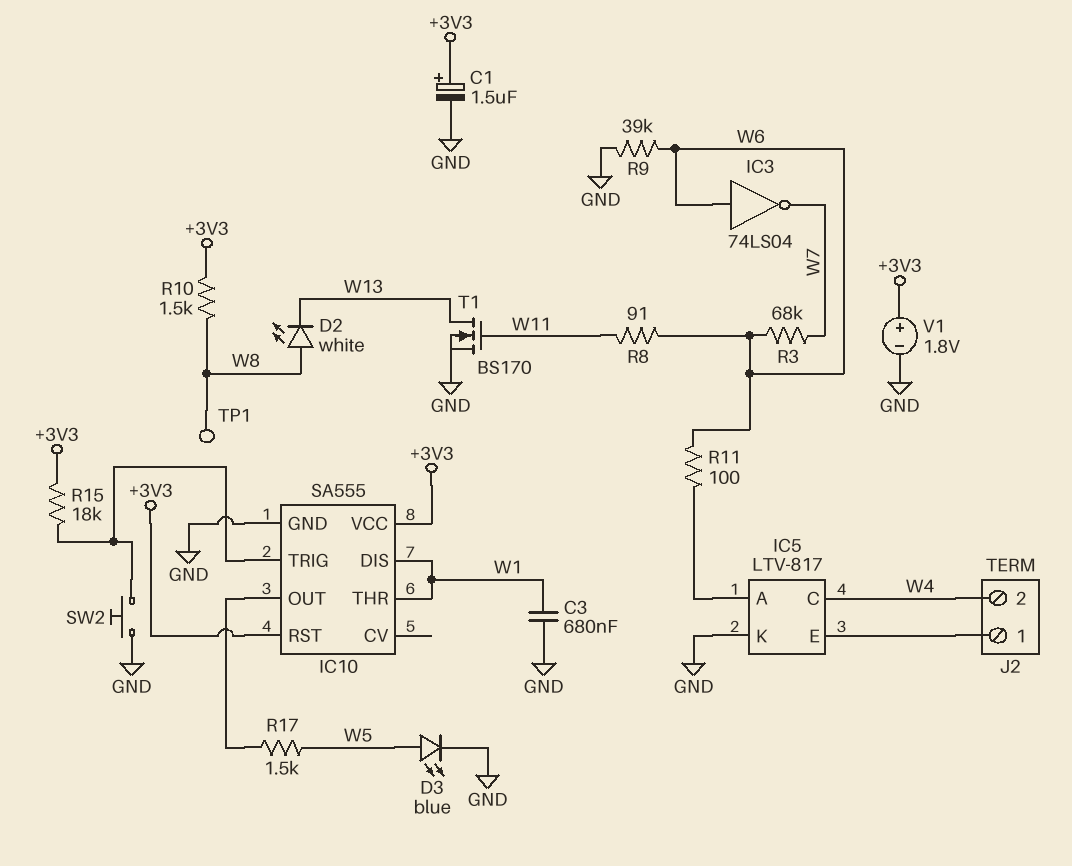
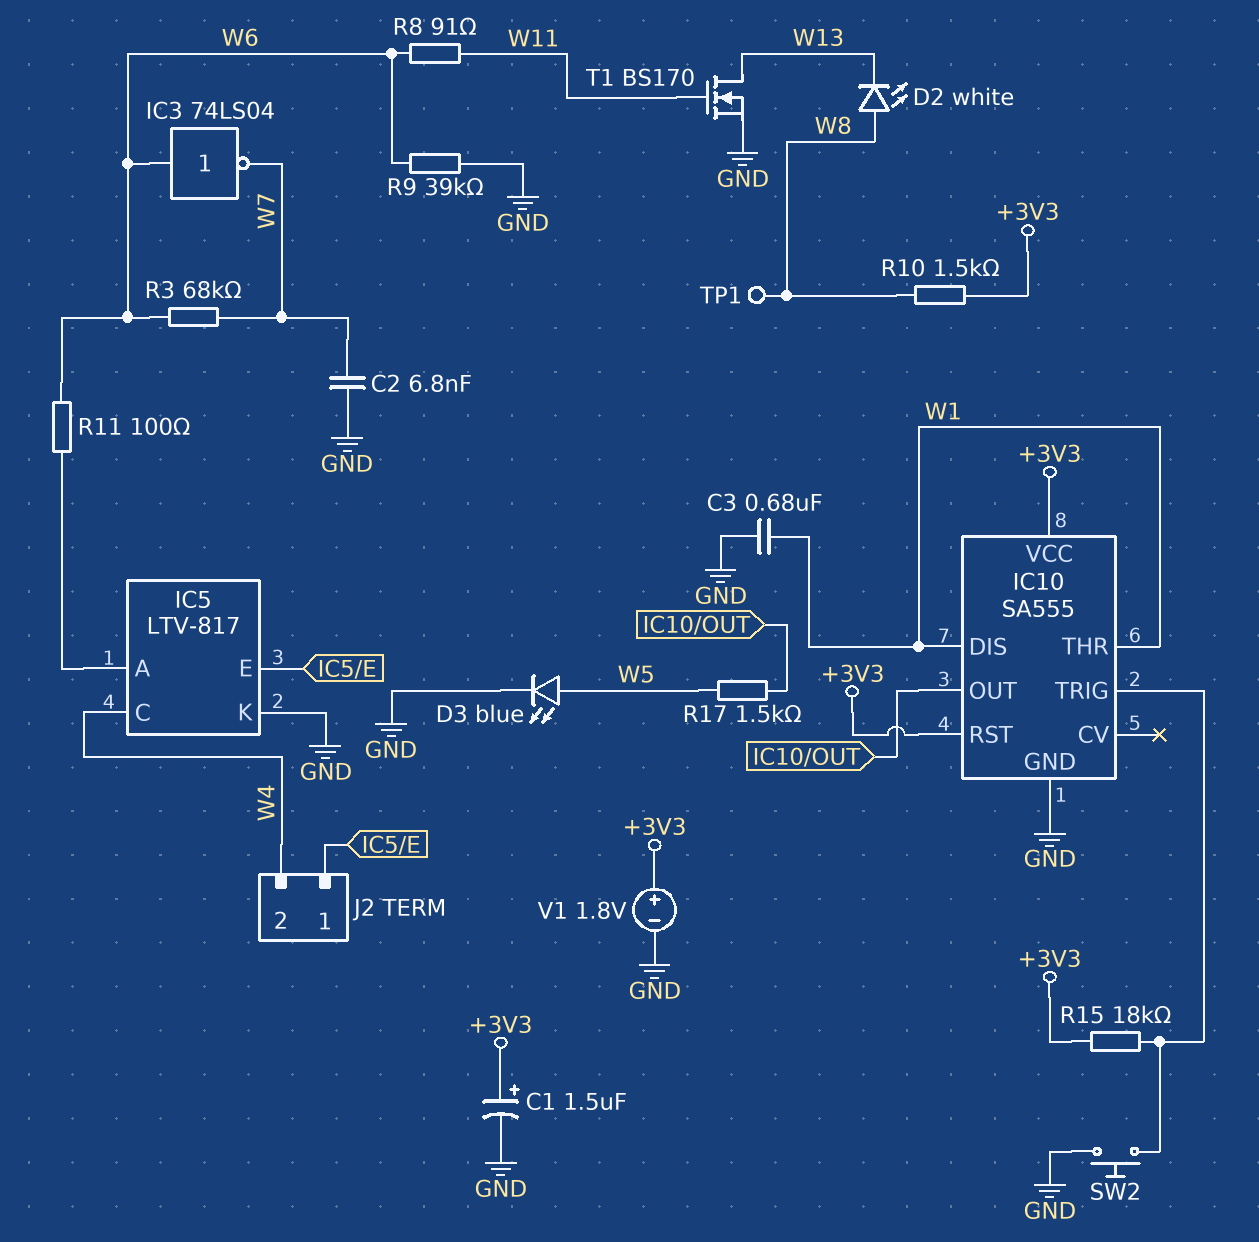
C2: none -> 6.8nF (GND, W7)

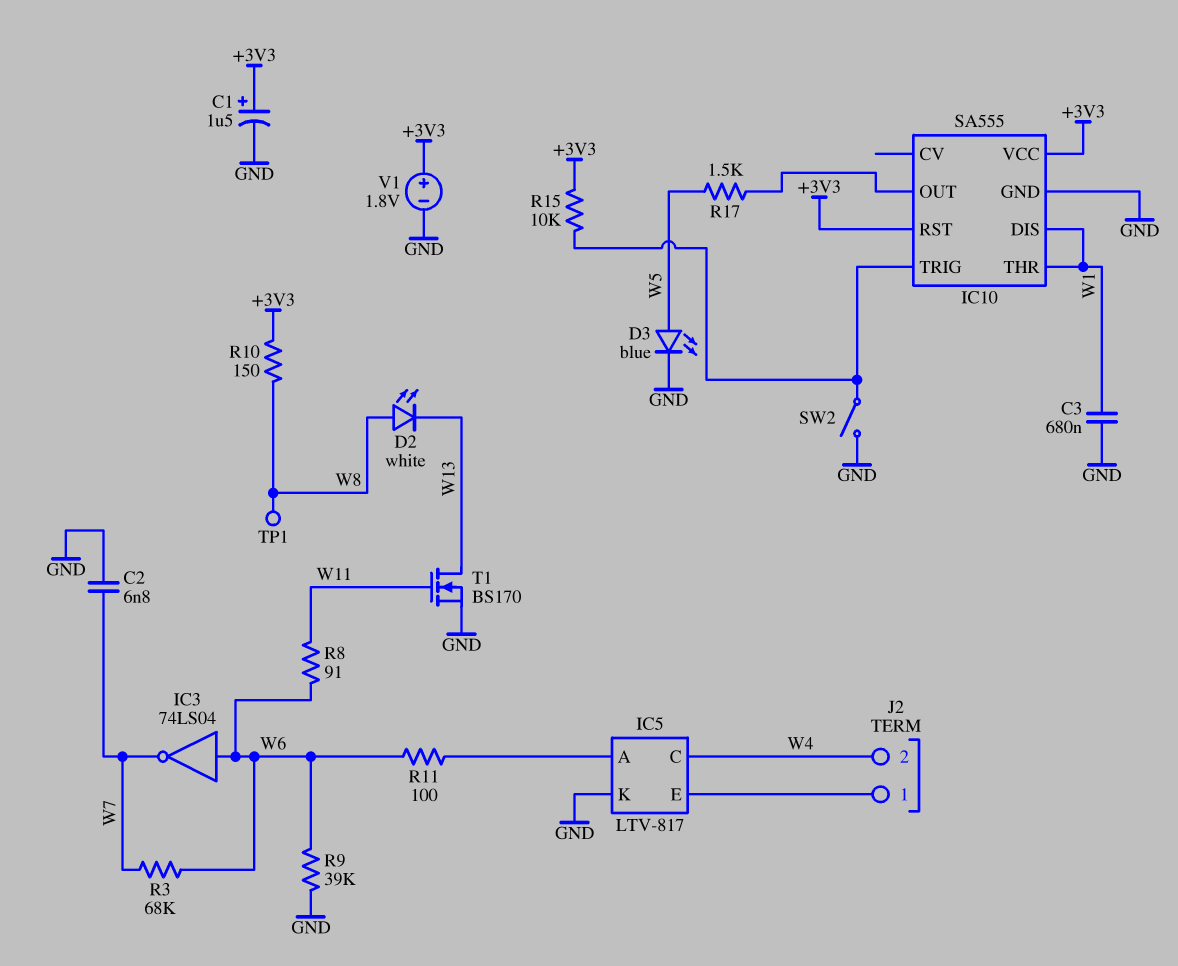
R10: 1.5k (+3V3, W8) -> 150 (+3V3, W8)
R15: 18k (+3V3, IC10/TRIG) -> 10k (+3V3, IC10/TRIG)
SW2: button (GND, IC10/TRIG) -> switch (GND, IC10/TRIG)

